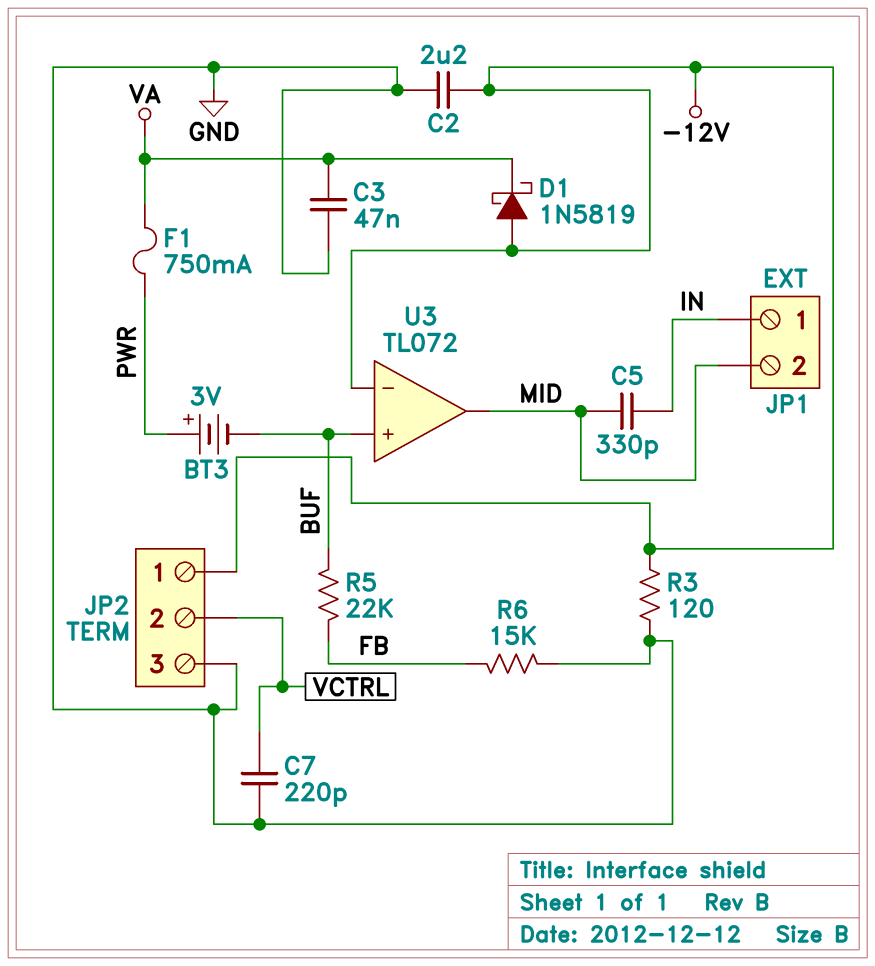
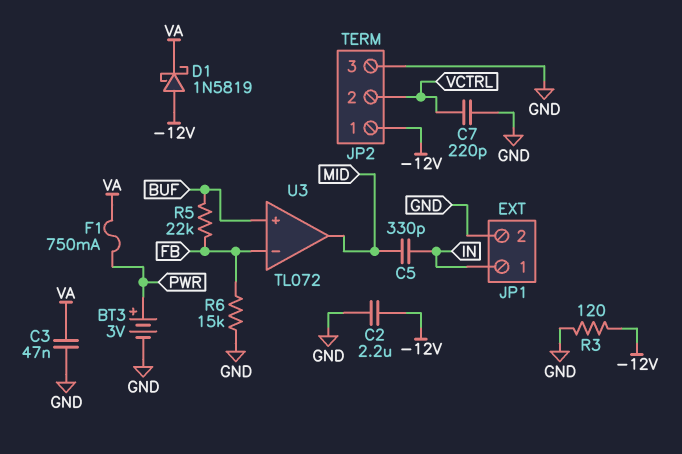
BT3: 3V (plus PWR, minus BUF) -> 3V (plus PWR, minus GND)
JP1 pin 2: MID -> GND
U3 pin in-: -12V -> FB

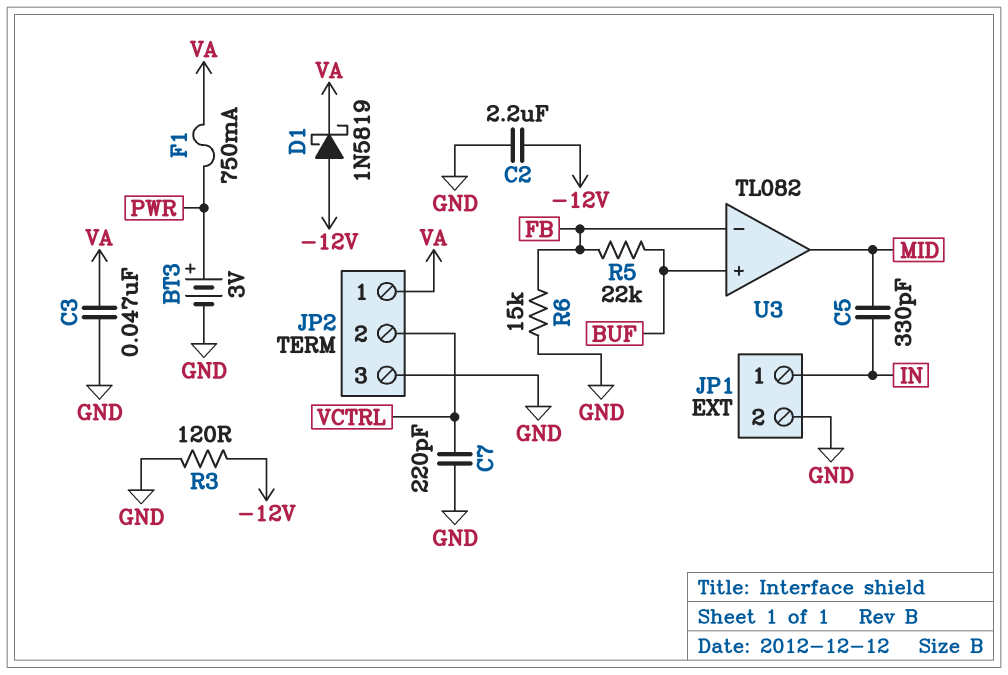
JP2 pin 1: -12V -> VA
U3: TL072 -> TL082

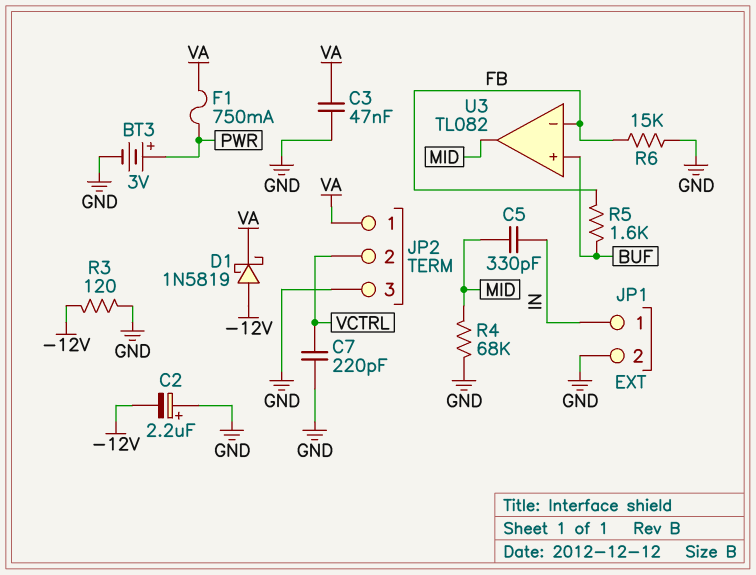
C2: 2.2uF (-12V, GND) -> 2.2uF (plus GND, minus -12V)
R4: none -> 68k (GND, MID)
R5: 22k (BUF, FB) -> 1.6k (BUF, FB)

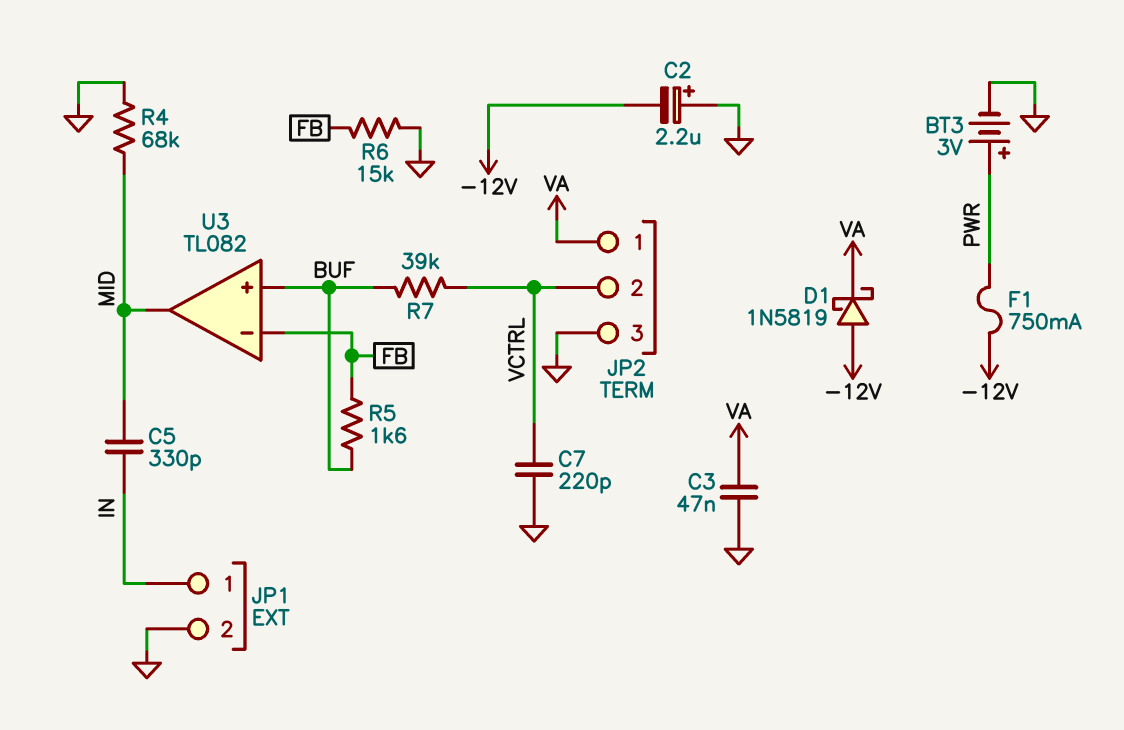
F1: 750mA (PWR, VA) -> 750mA (-12V, PWR)
R3: 120 (-12V, GND) -> none
R7: none -> 39k (BUF, VCTRL)

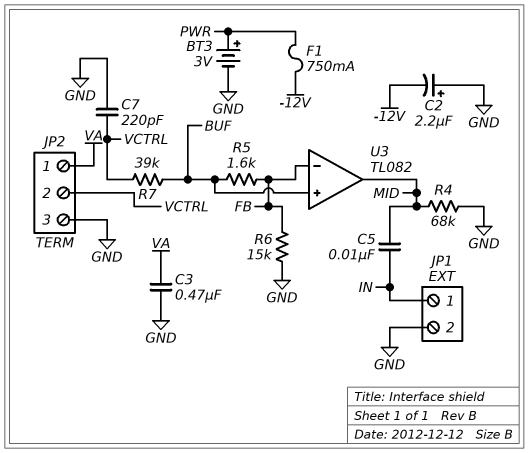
C3: 47nF (GND, VA) -> 470nF (GND, VA)
C5: 330pF (IN, MID) -> 10nF (IN, MID)
D1: schottky 1N5819 (A -12V, K VA) -> none

